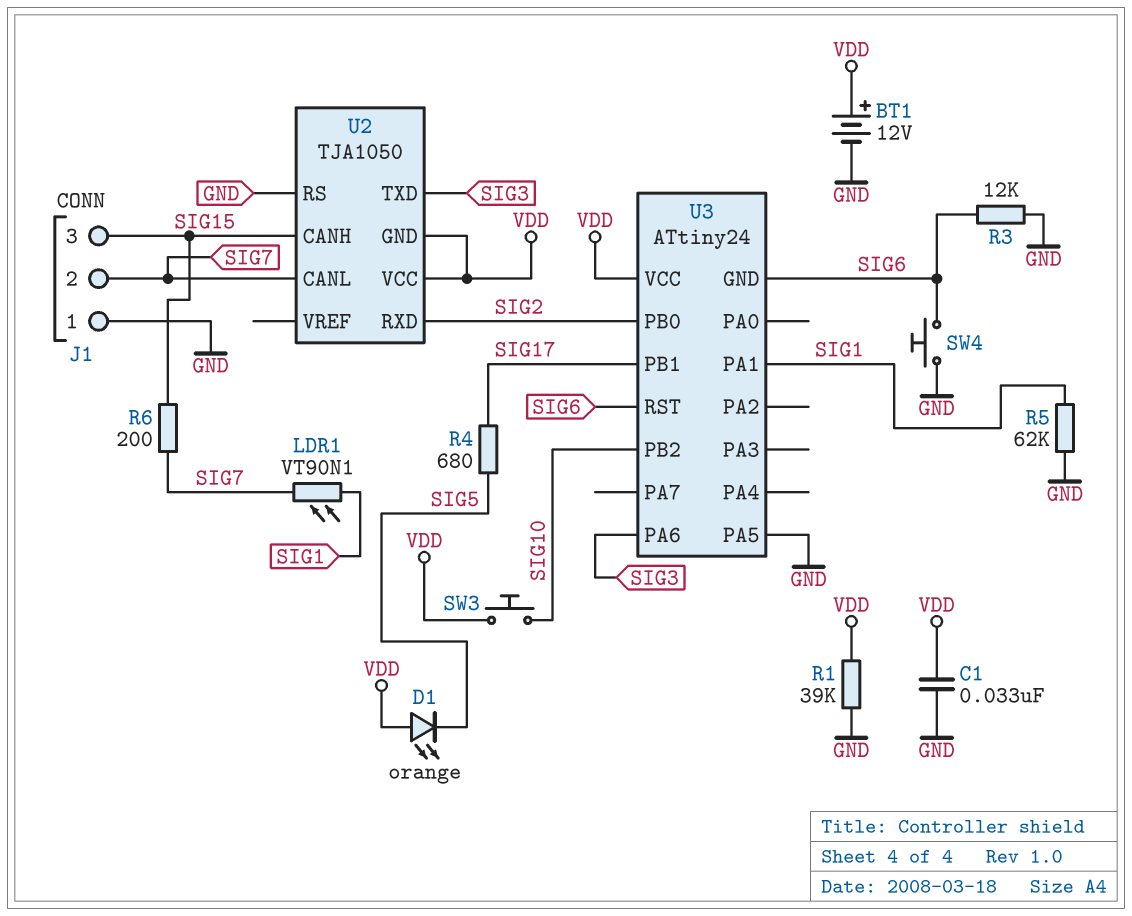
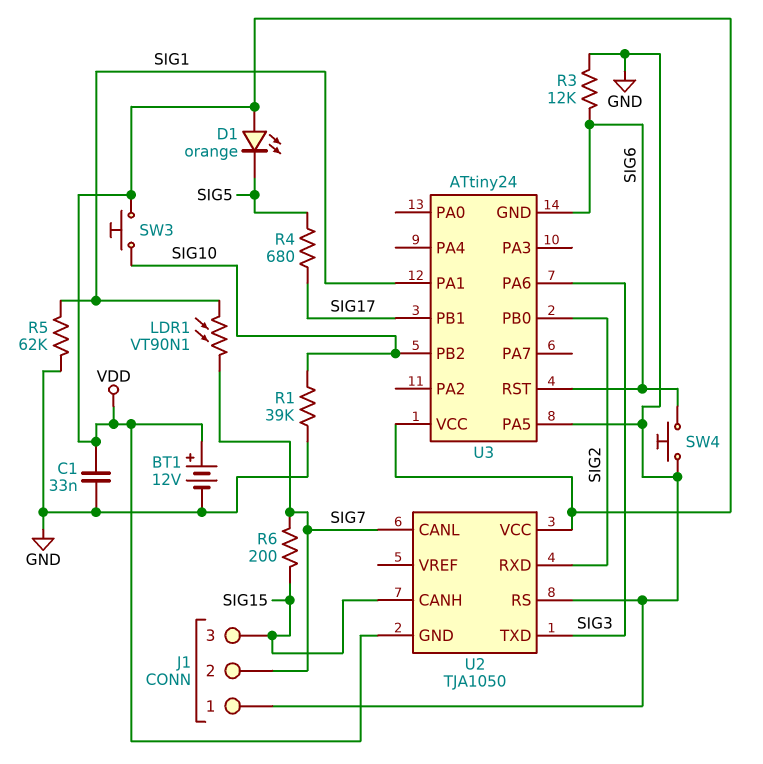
R1: 39k (GND, VDD) -> 39k (GND, SIG10)

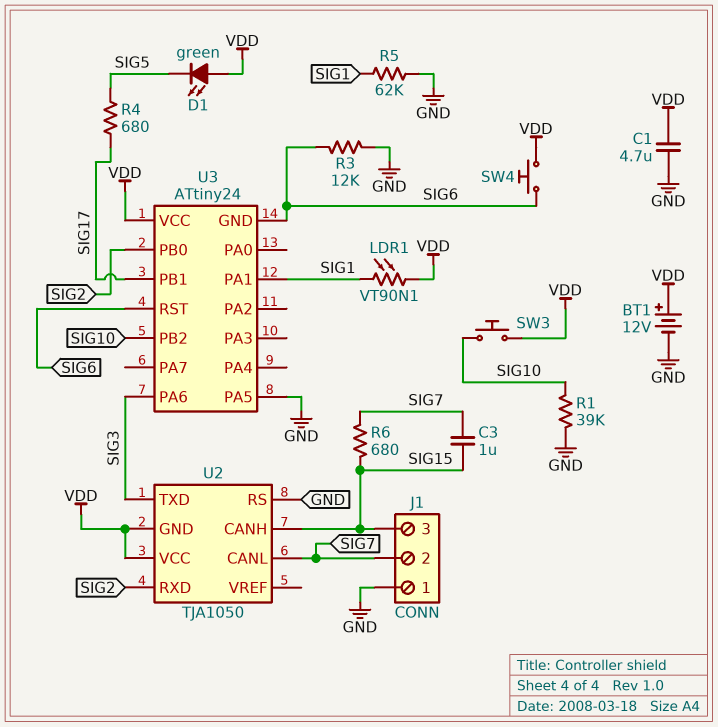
C1: 33nF (GND, VDD) -> 4.7uF (GND, VDD)
C3: none -> 1uF (SIG7, SIG15)
D1: LED orange (A VDD, K SIG5) -> LED green (A VDD, K SIG5)
LDR1: VT90N1 (SIG1, SIG7) -> VT90N1 (SIG1, VDD)
R6: 200 (SIG7, SIG15) -> 680 (SIG7, SIG15)
SW4: button (GND, SIG6) -> button (SIG6, VDD)

